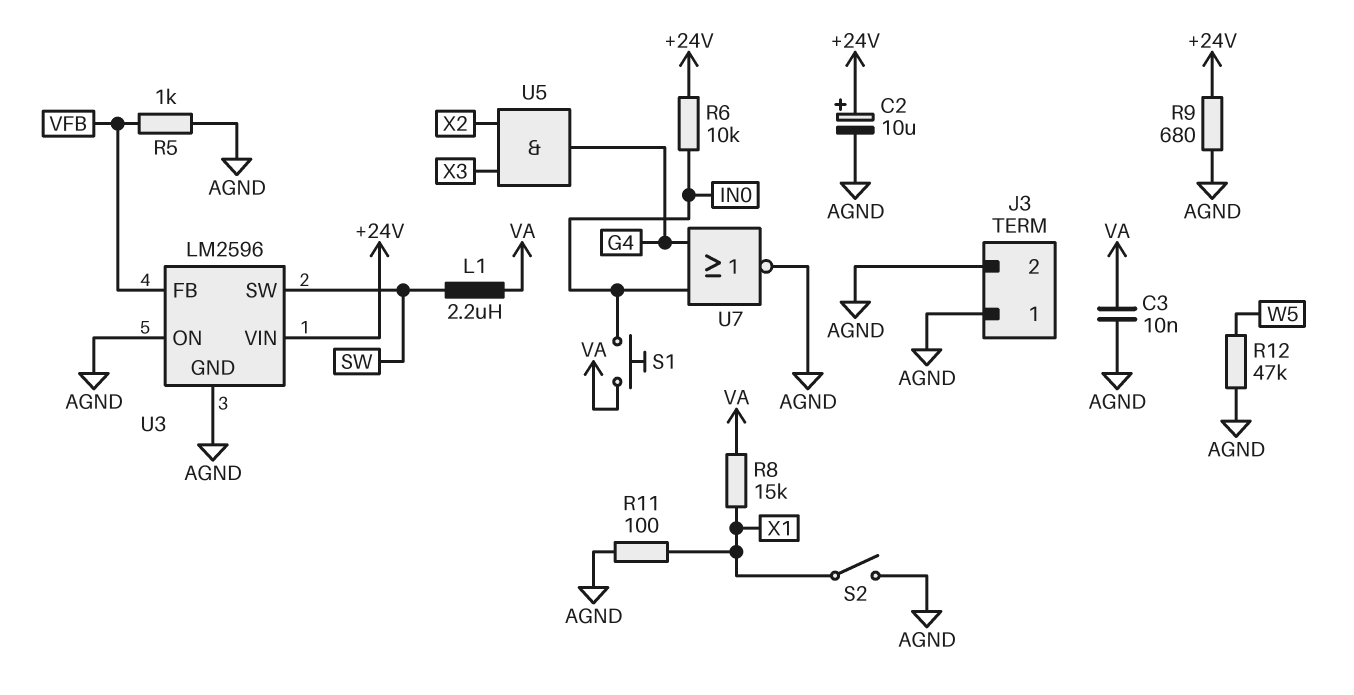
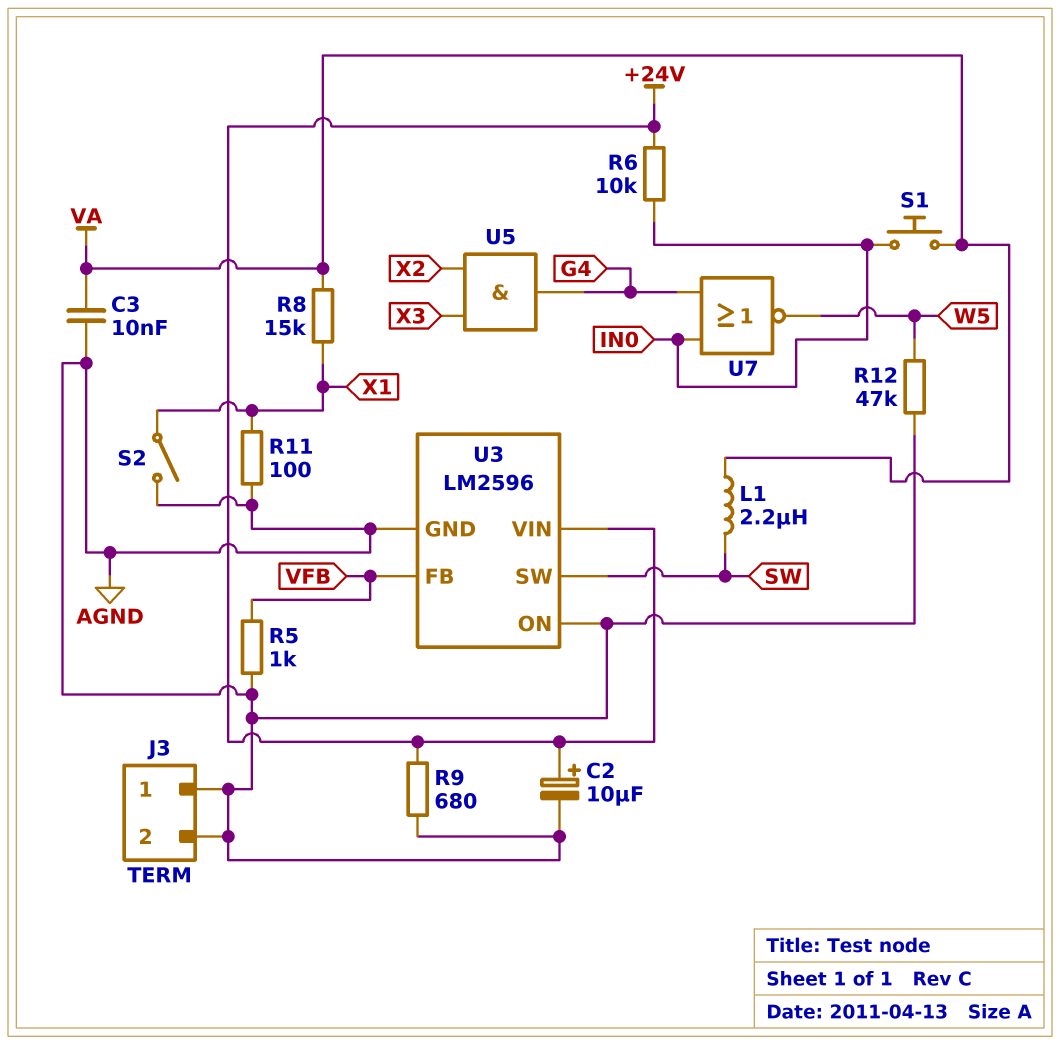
U7: NOR (in G4, in IN0, out AGND) -> NOR (in G4, in IN0, out W5)

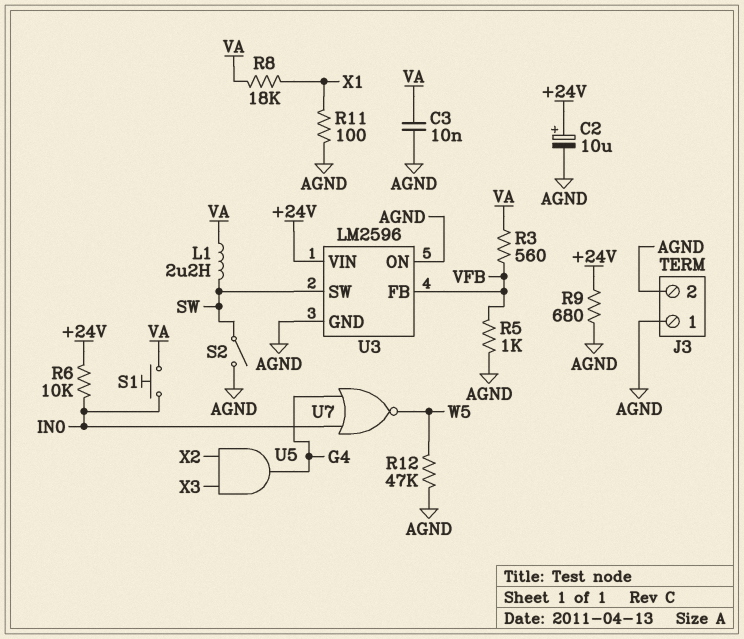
R3: none -> 560 (VA, VFB)
R8: 15k (VA, X1) -> 18k (VA, X1)
S2: switch (AGND, X1) -> switch (AGND, SW)

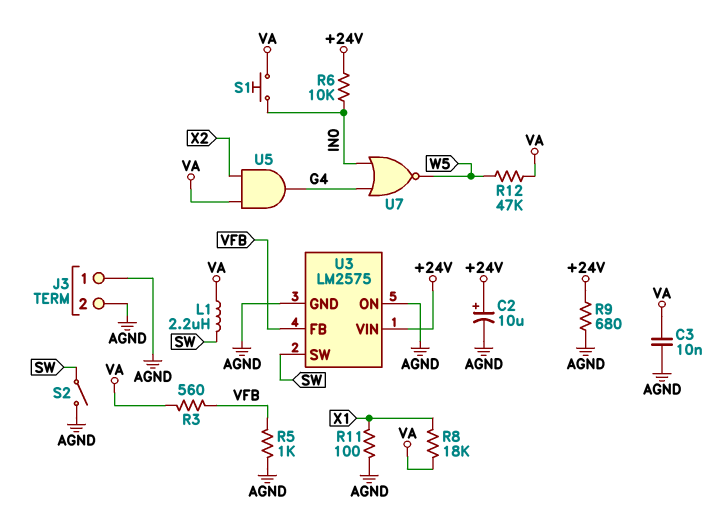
R12: 47k (AGND, W5) -> 47k (VA, W5)
U3: LM2596 -> LM2575
U5: AND (in X2, in X3, out G4) -> AND (in VA, in X2, out G4)

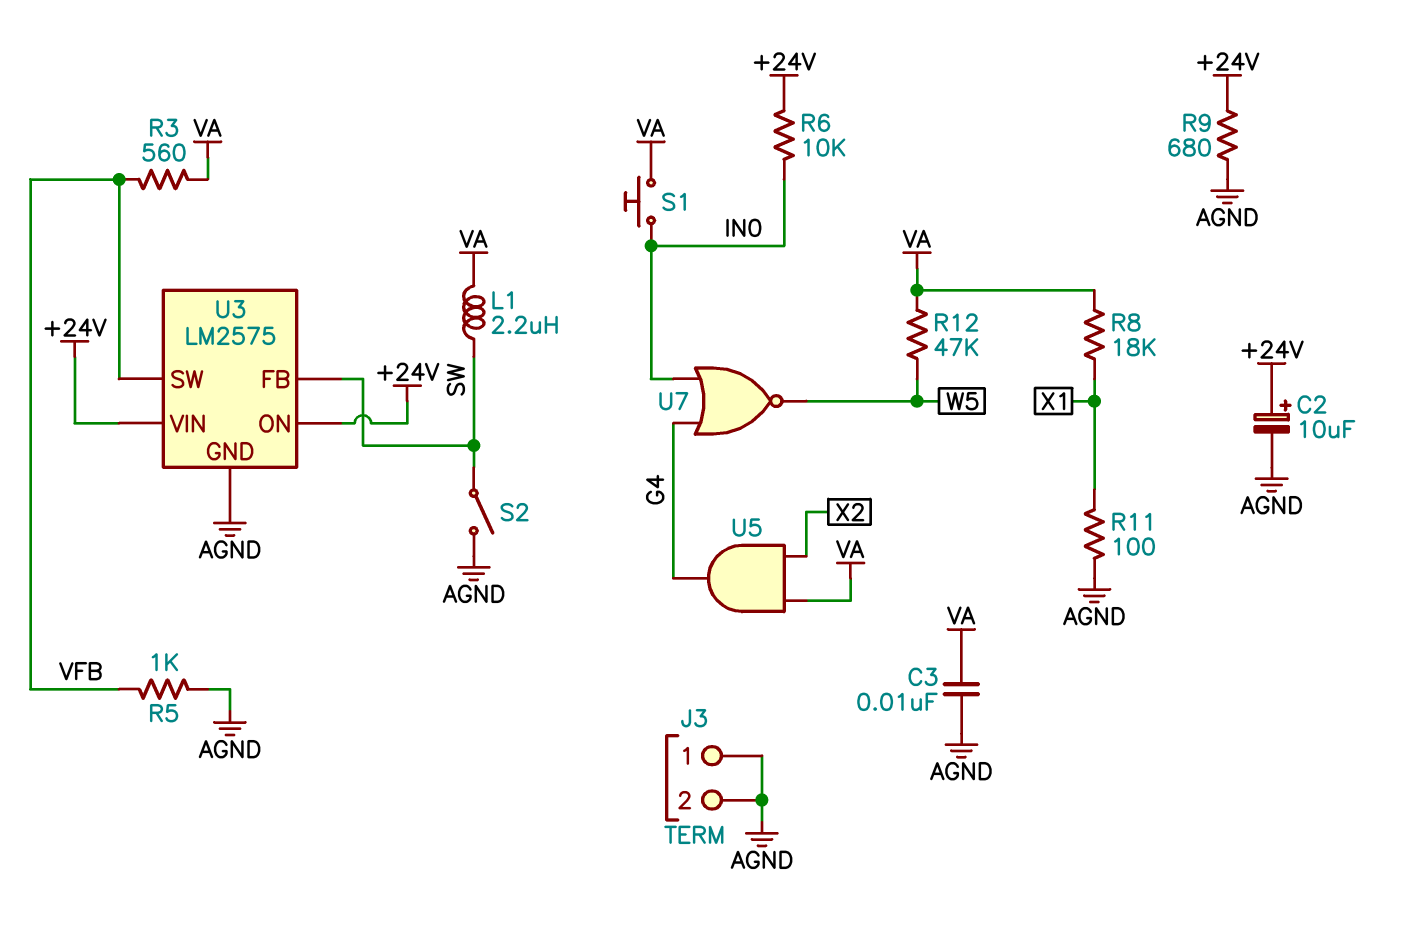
U3 pin FB: VFB -> SW
U3 pin ON: AGND -> +24V
U3 pin SW: SW -> VFB

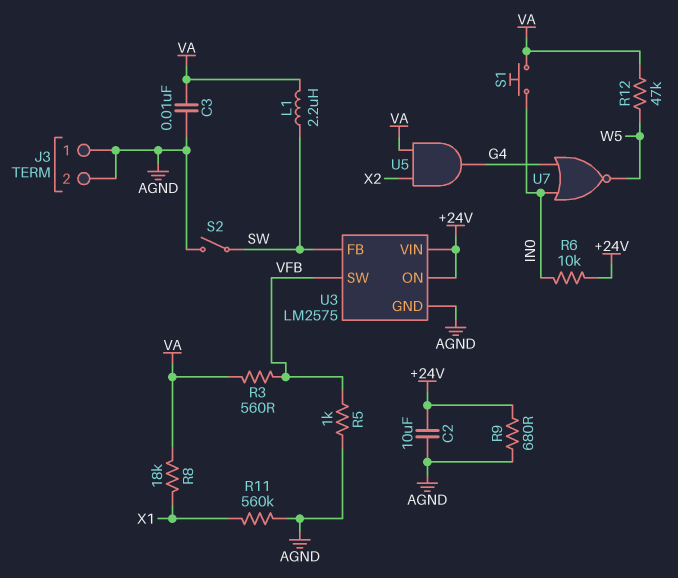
C2: 10uF (plus +24V, minus AGND) -> 10uF (+24V, AGND)
R11: 100 (AGND, X1) -> 560k (AGND, X1)

